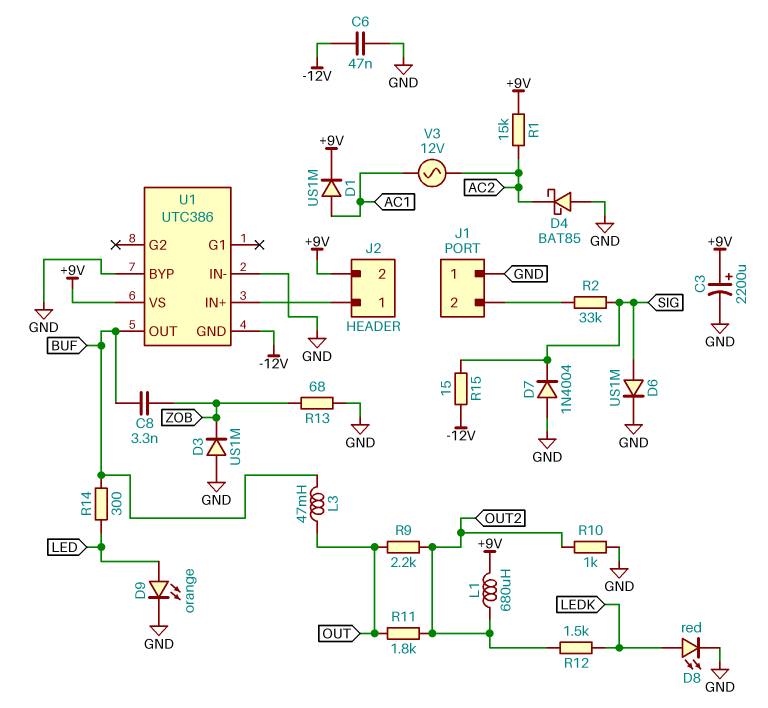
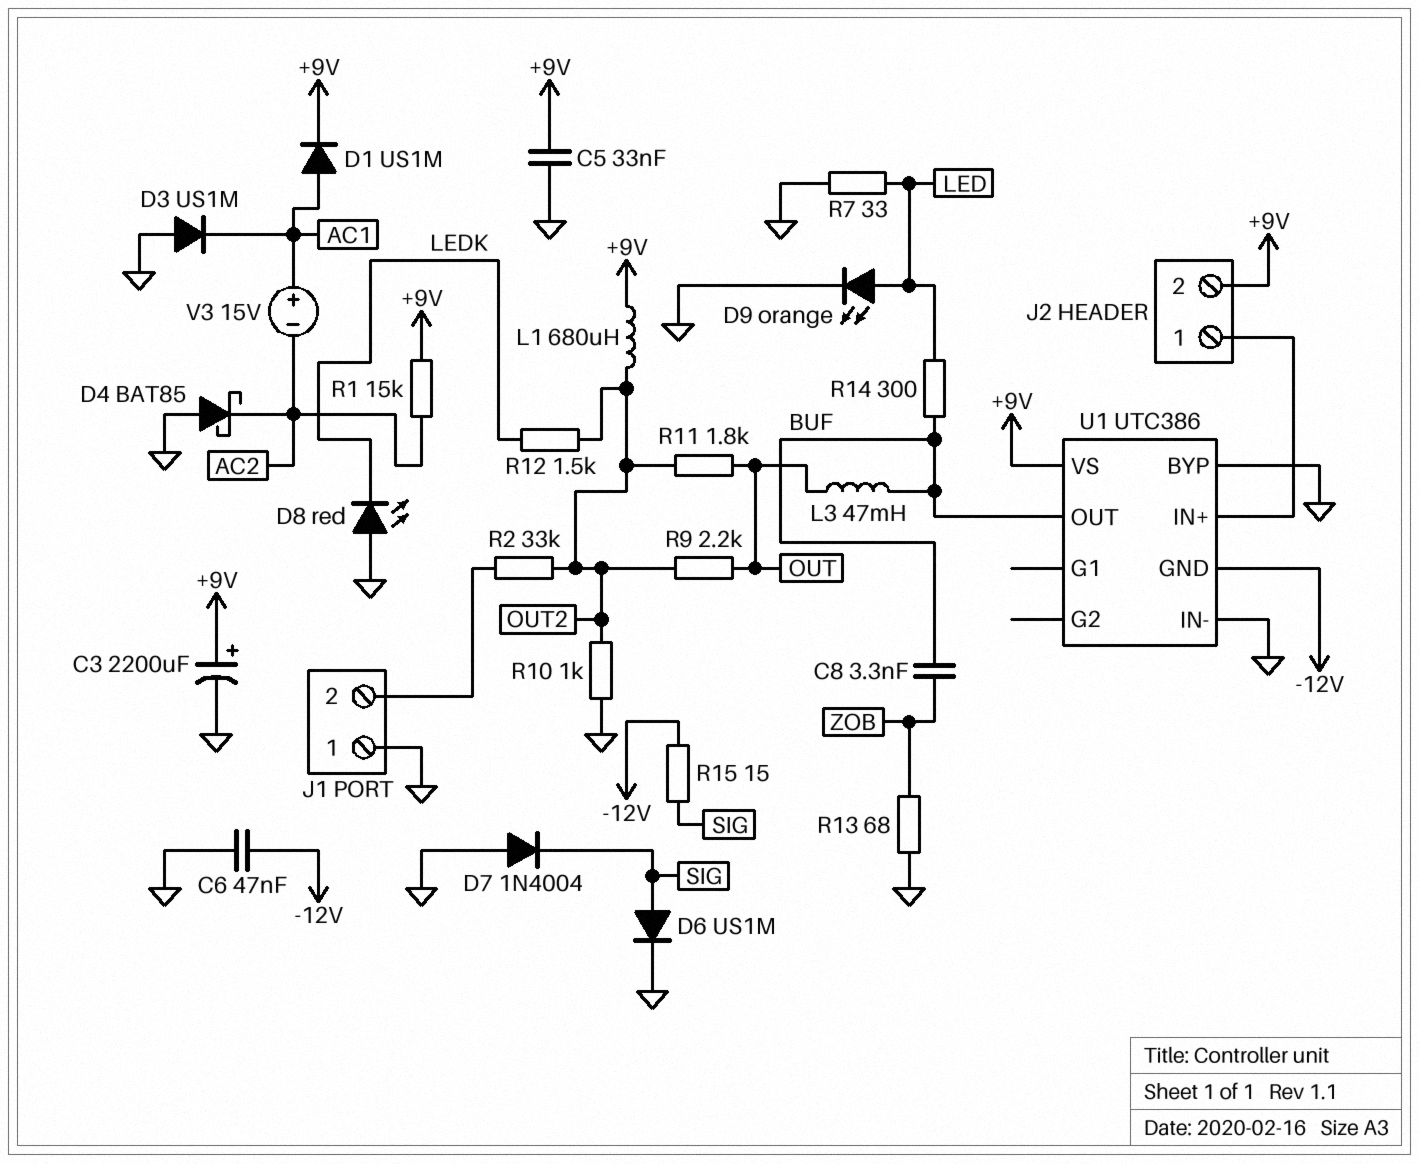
C5: none -> 33nF (+9V, GND)
D3: diode US1M (A GND, K ZOB) -> diode US1M (A GND, K AC1)
D8: LED red (A LEDK, K GND) -> LED red (A GND, K LEDK)
R2: 33k (J1/2, SIG) -> 33k (J1/2, OUT2)
R7: none -> 33 (GND, LED)
V3: AC 12V (AC1, AC2) -> 15V (plus AC1, minus AC2)

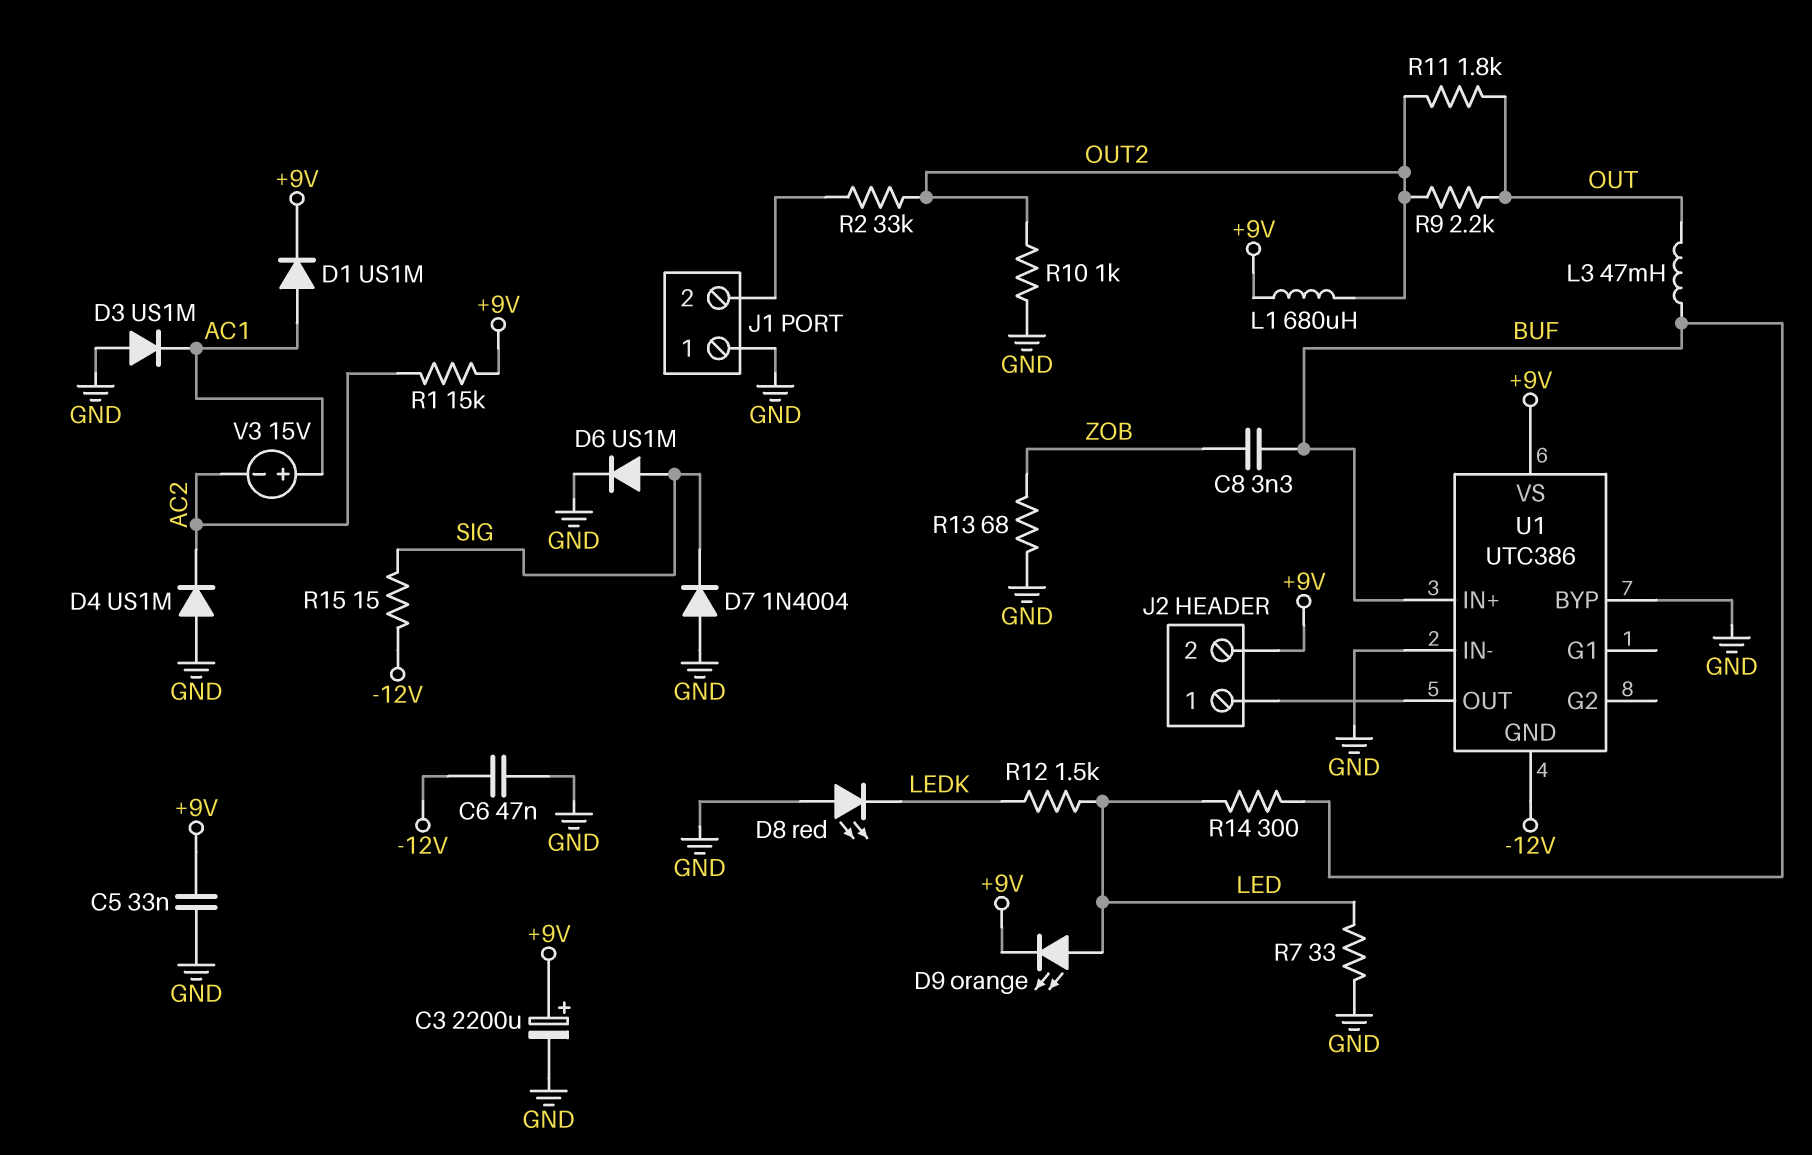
D4: schottky BAT85 (A GND, K AC2) -> diode US1M (A GND, K AC2)
D9: LED orange (A LED, K GND) -> LED orange (A LED, K +9V)
R12: 1.5k (LEDK, OUT2) -> 1.5k (LED, LEDK)
U1 pin IN+: J2/1 -> BUF
U1 pin OUT: BUF -> J2/1

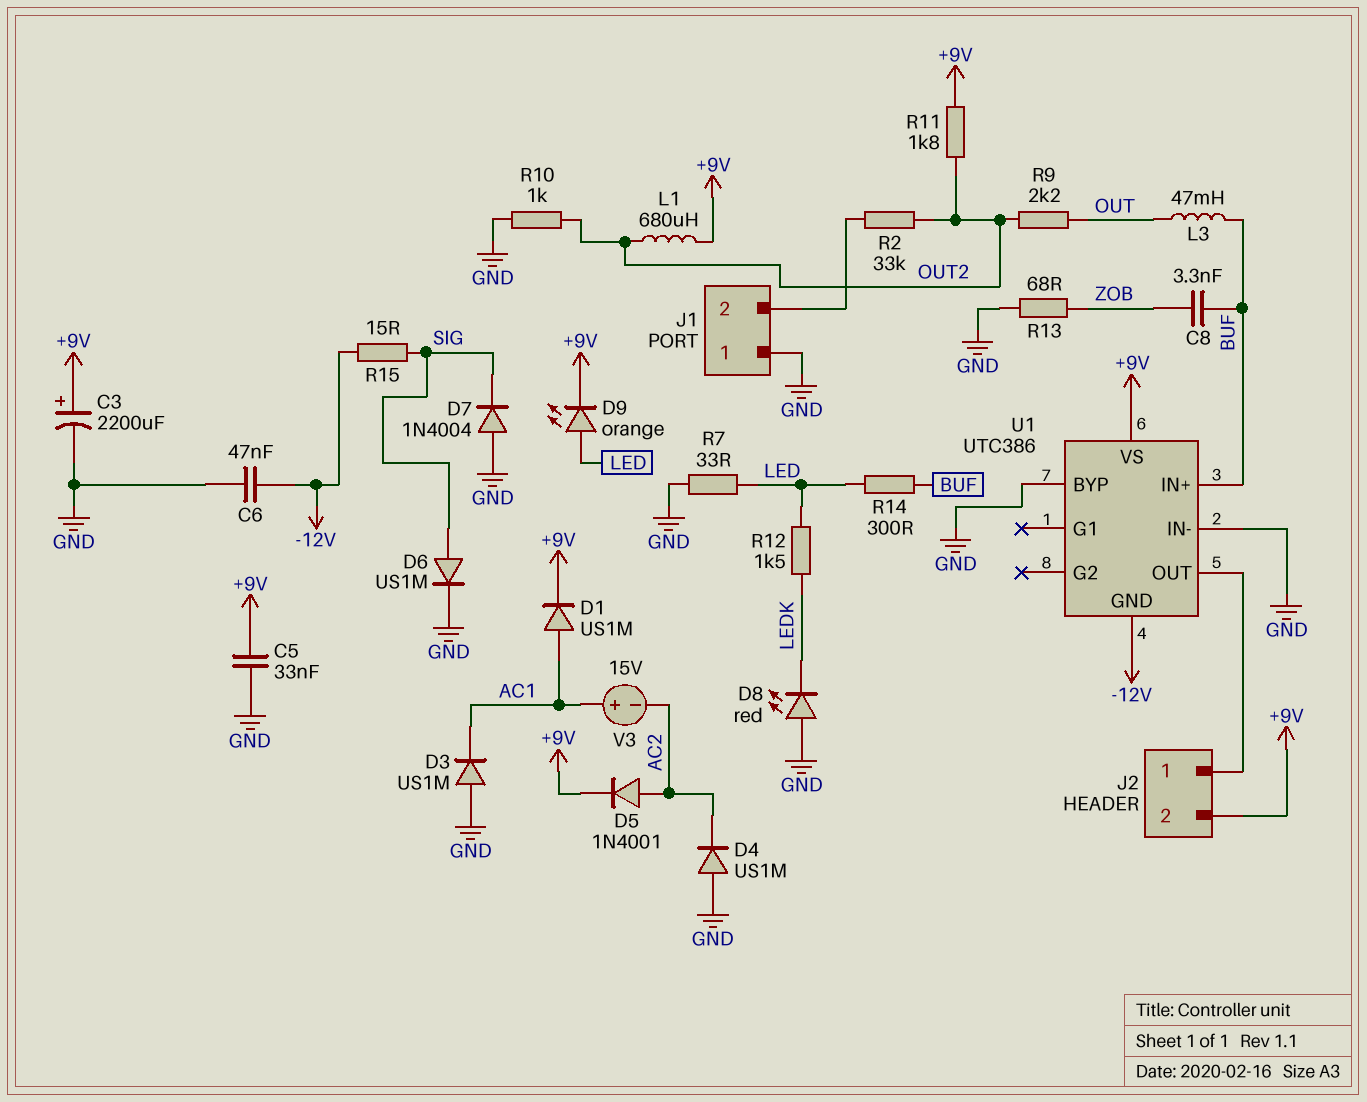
D5: none -> diode 1N4001 (A AC2, K +9V)
R1: 15k (+9V, AC2) -> none
R11: 1.8k (OUT, OUT2) -> 1.8k (+9V, OUT2)

